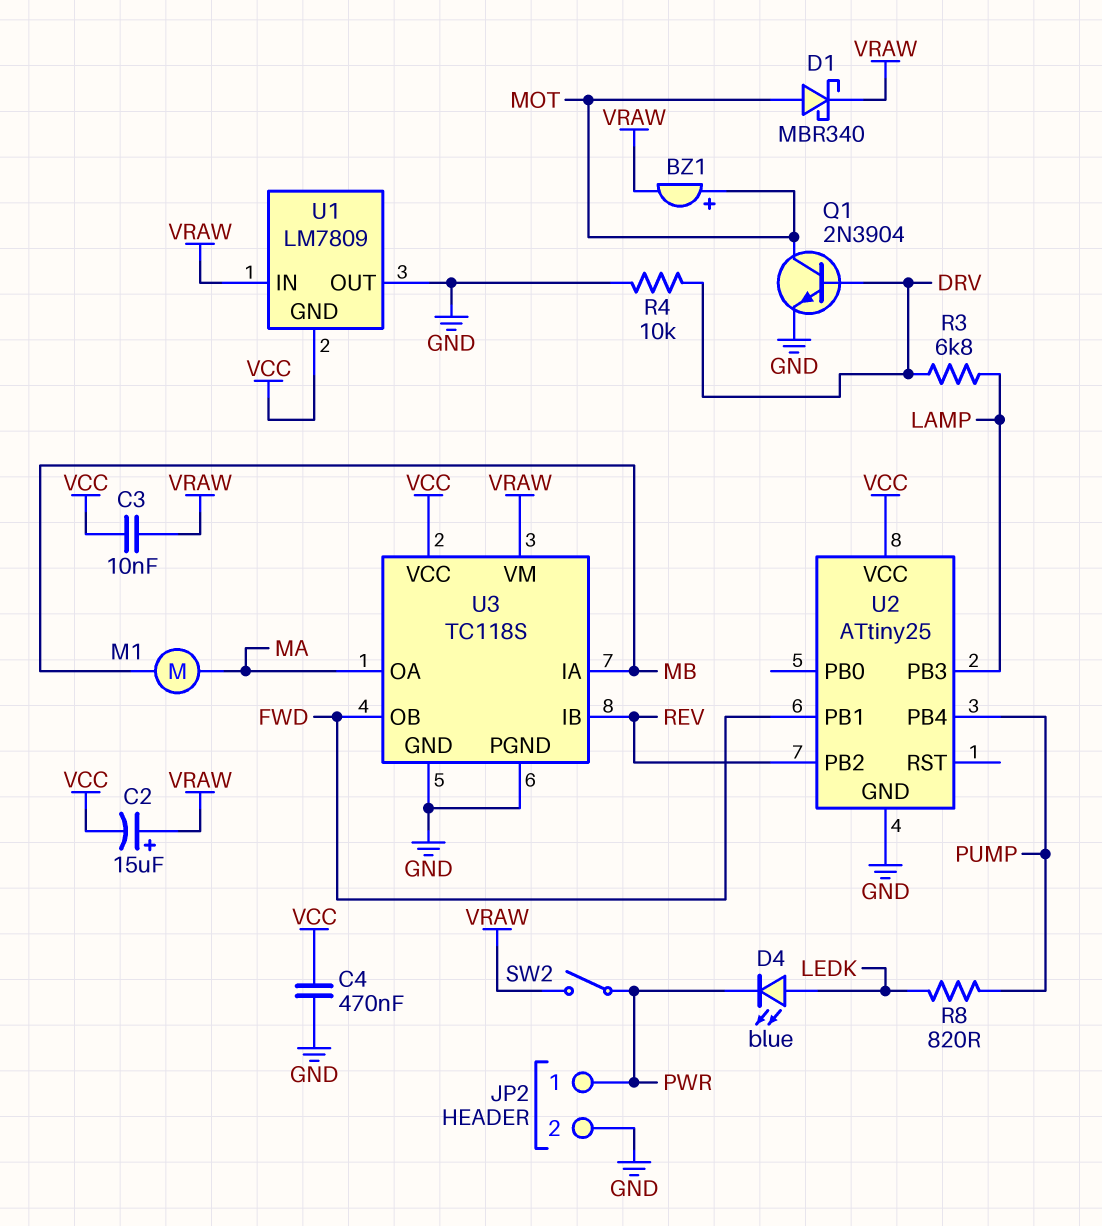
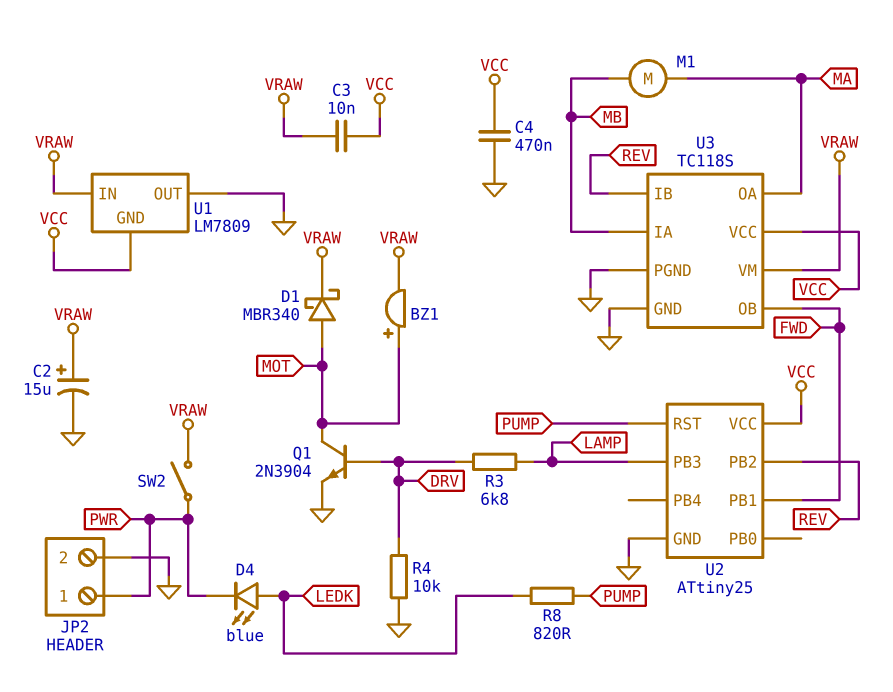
C2: 15uF (plus VRAW, minus VCC) -> 15uF (plus VRAW, minus GND)
U2 pin PB4: PUMP -> none
U2 pin RST: none -> PUMP

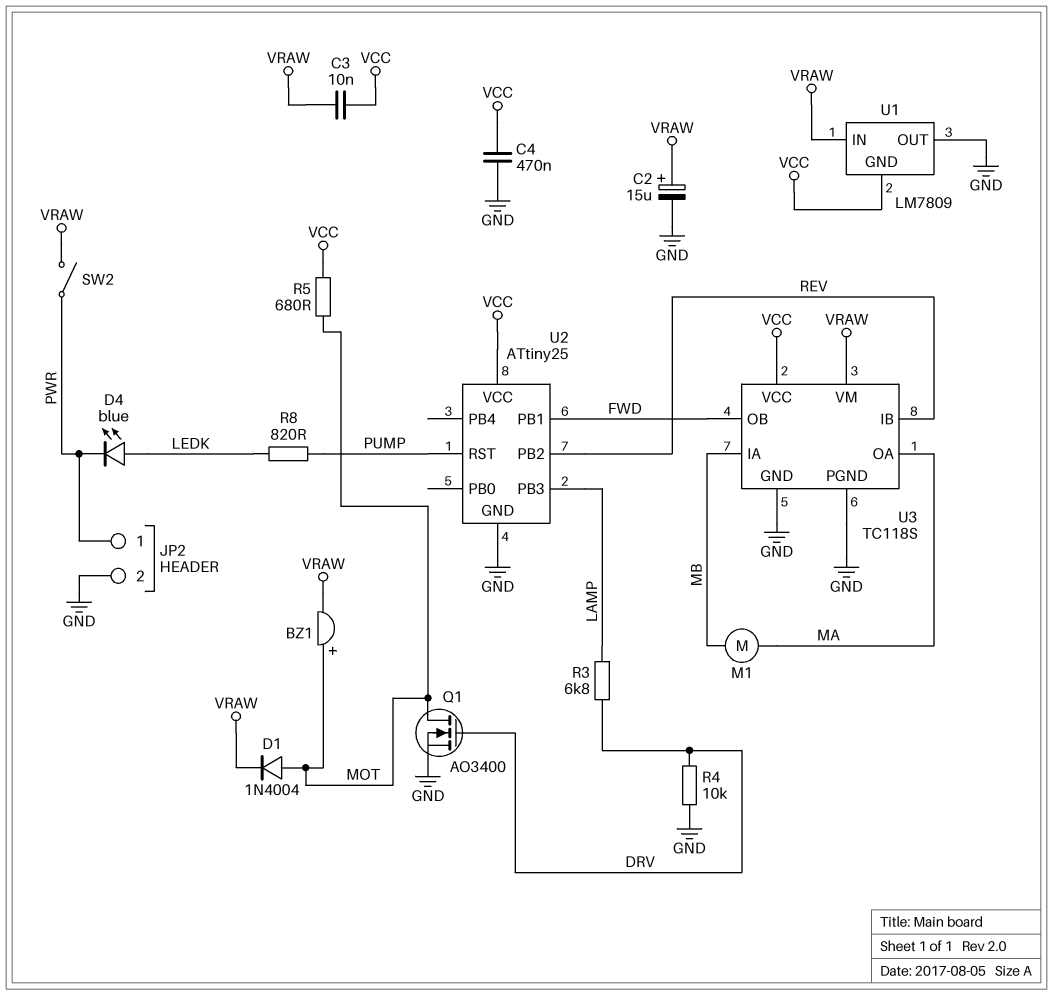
D1: schottky MBR340 (A MOT, K VRAW) -> diode 1N4004 (A MOT, K VRAW)
Q1: NPN 2N3904 (B DRV, C MOT, E GND) -> NMOS AO3400 (G DRV, D MOT, S GND)
R5: none -> 680 (MOT, VCC)

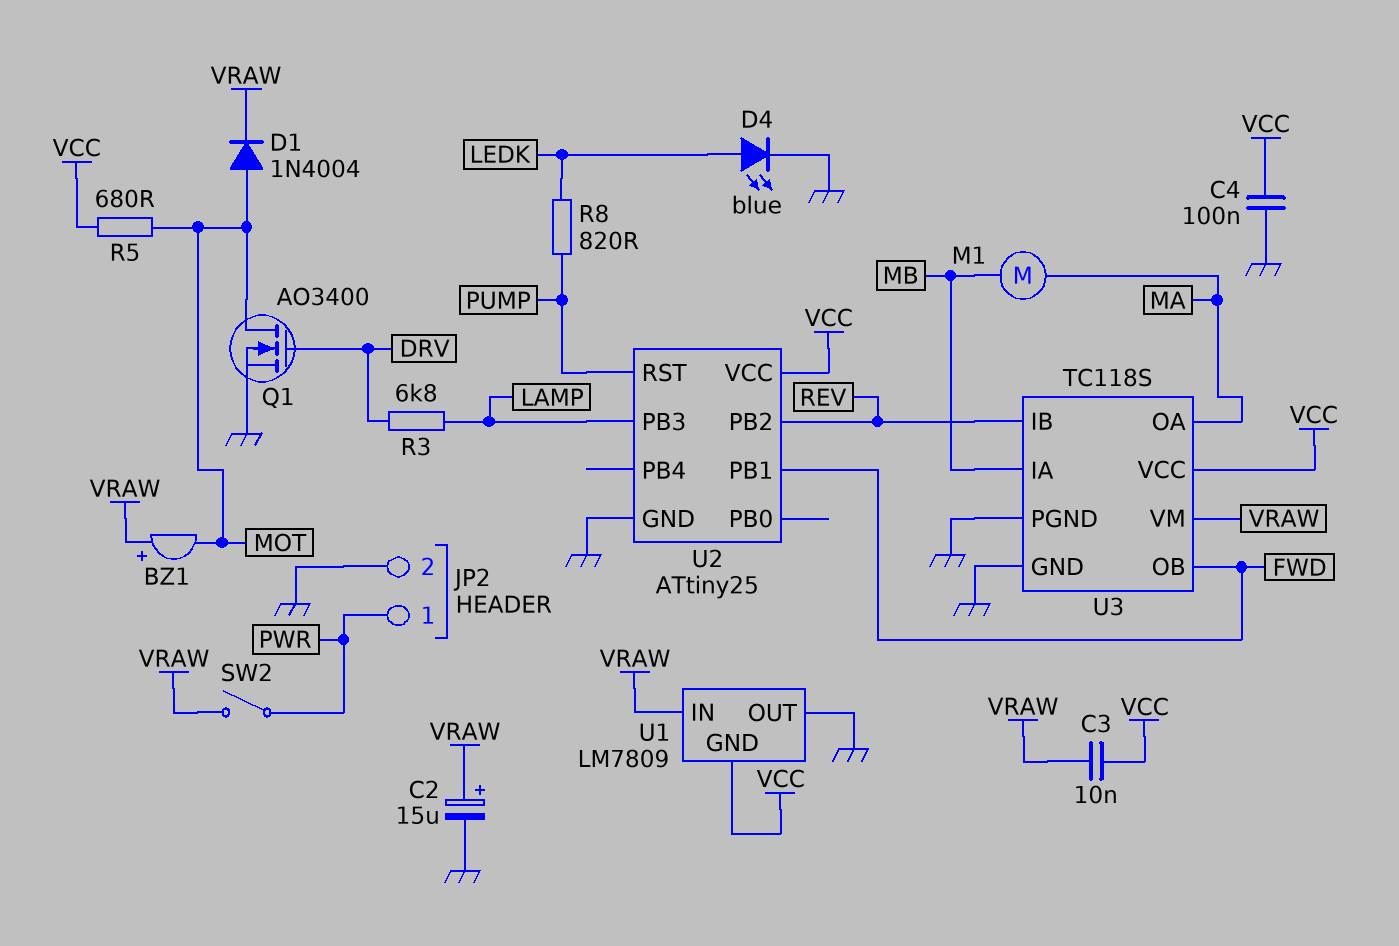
BZ1: buzzer (plus MOT, minus VRAW) -> buzzer (plus VRAW, minus MOT)
C4: 470nF (GND, VCC) -> 100nF (GND, VCC)
D4: LED blue (A LEDK, K PWR) -> LED blue (A LEDK, K GND)
R4: 10k (DRV, GND) -> none

